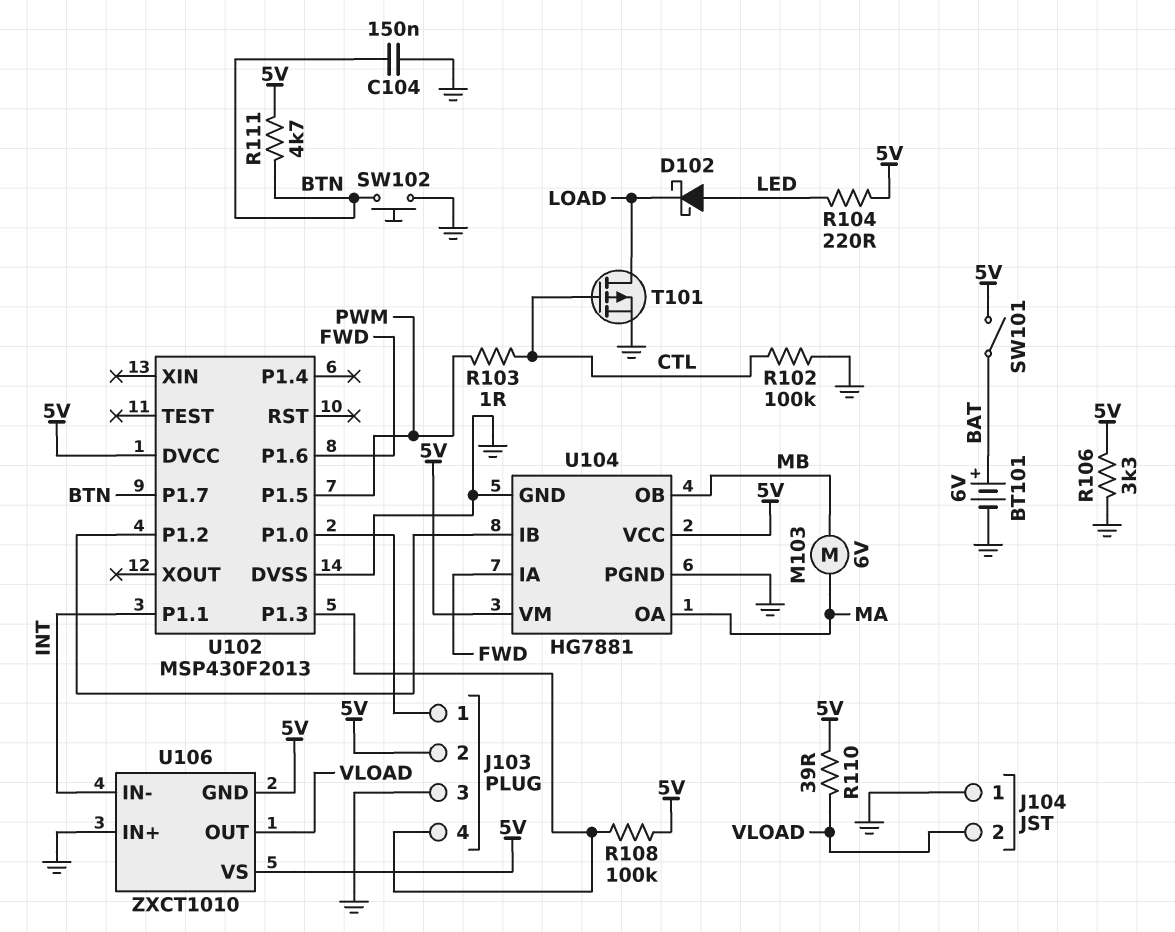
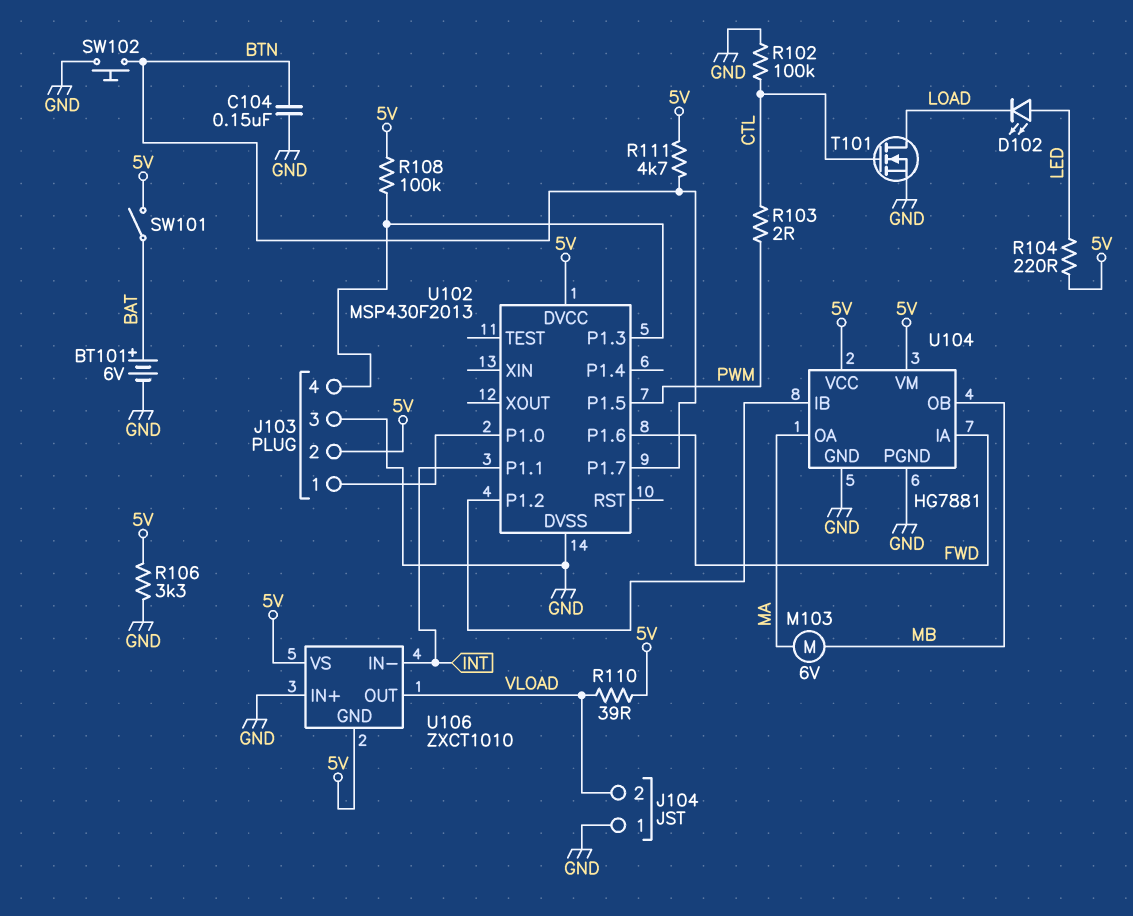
D102: schottky (A LED, K LOAD) -> LED (A LED, K LOAD)
R103: 1 (CTL, PWM) -> 2 (CTL, PWM)
T101: PMOS (G CTL, D LOAD, S GND) -> NMOS (G CTL, D LOAD, S GND)

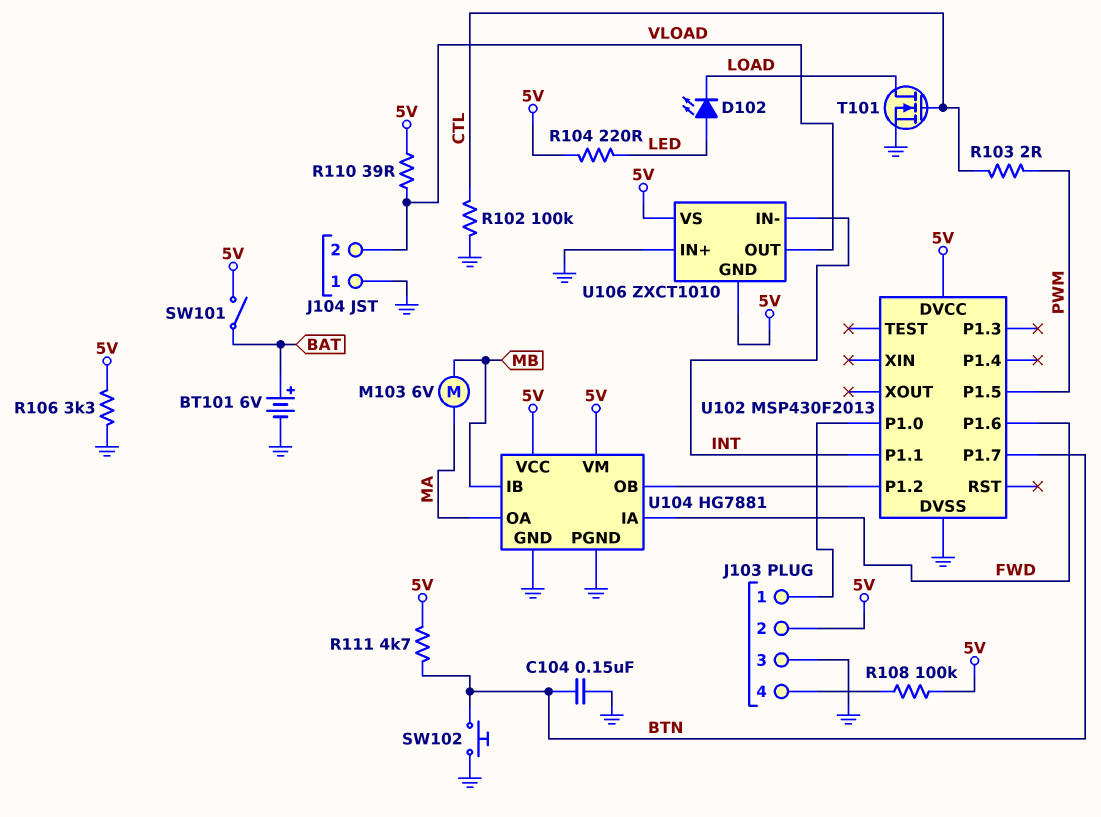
U102 pin P1.3: J103/4 -> none
U104 pin IB: U102/P1.2 -> MB
U104 pin OB: MB -> U102/P1.2

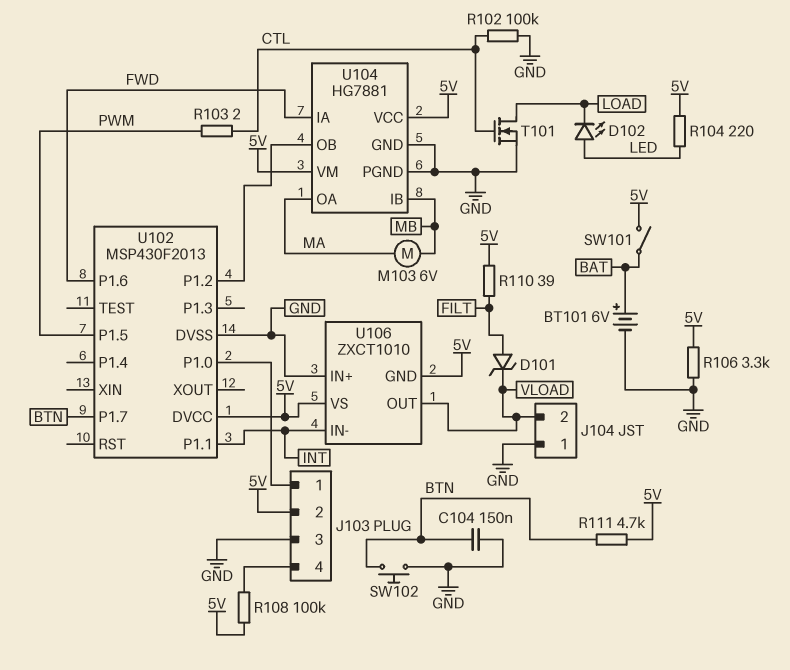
D101: none -> zener (A FILT, K VLOAD)
R110: 39 (5V, VLOAD) -> 39 (5V, FILT)

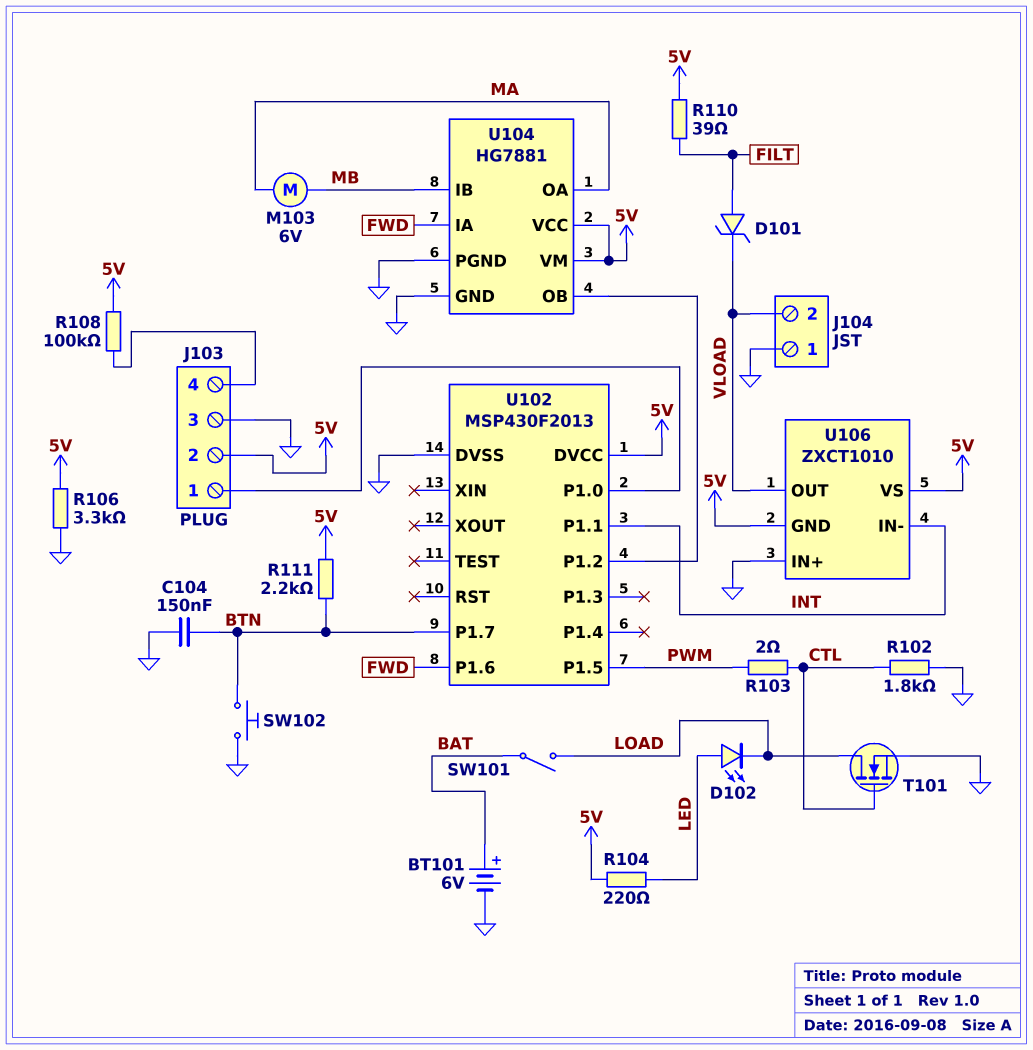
R102: 100k (CTL, GND) -> 1.8k (CTL, GND)
R111: 4.7k (5V, BTN) -> 2.2k (5V, BTN)
SW101: switch (5V, BAT) -> switch (BAT, LOAD)

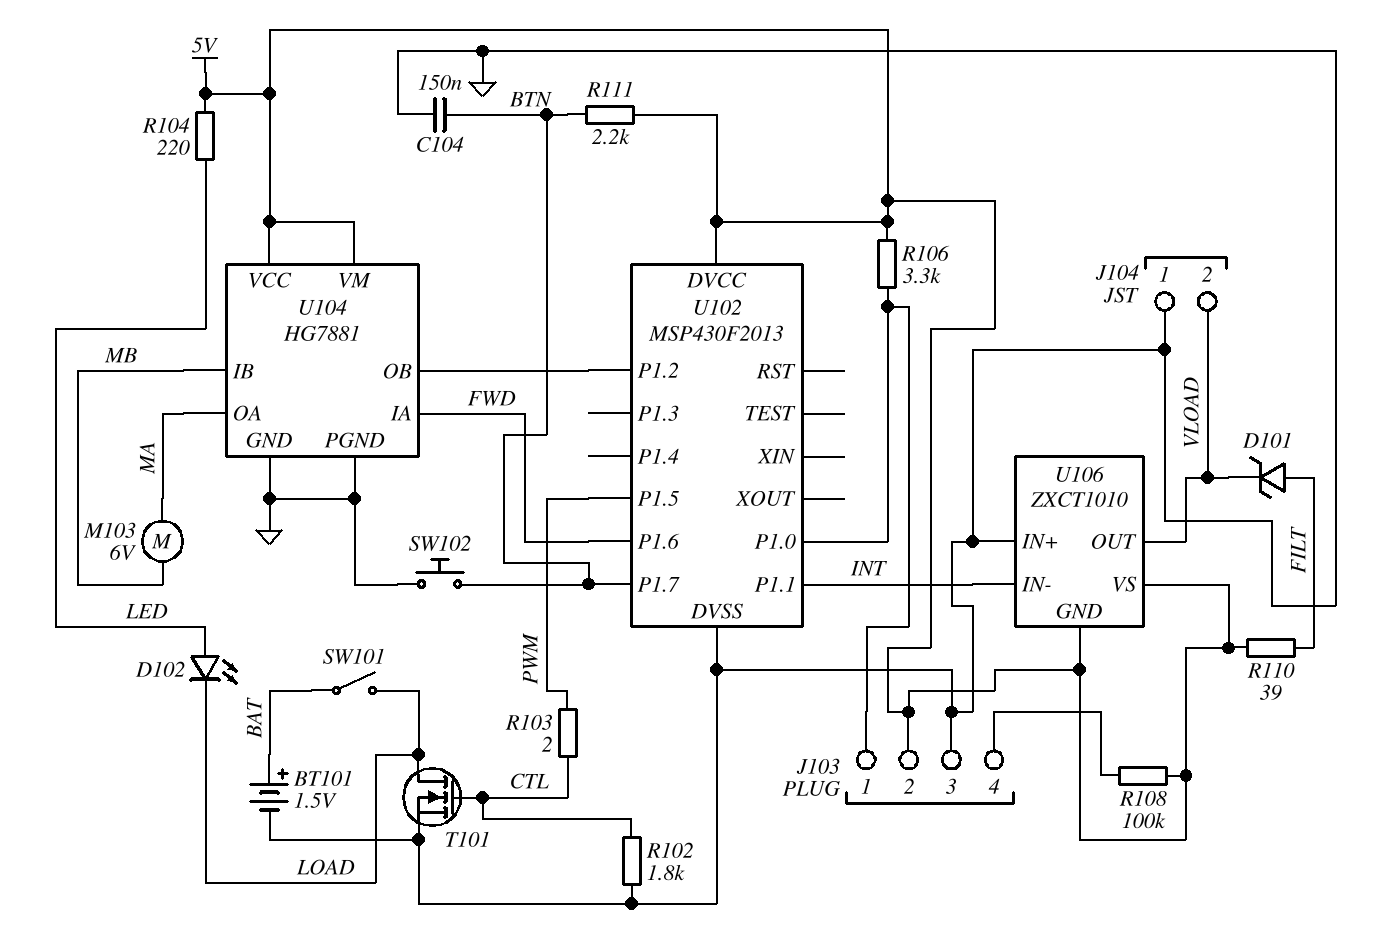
BT101: 6V (plus BAT, minus GND) -> 1.5V (plus BAT, minus GND)
R106: 3.3k (5V, GND) -> 3.3k (5V, J103/1)

